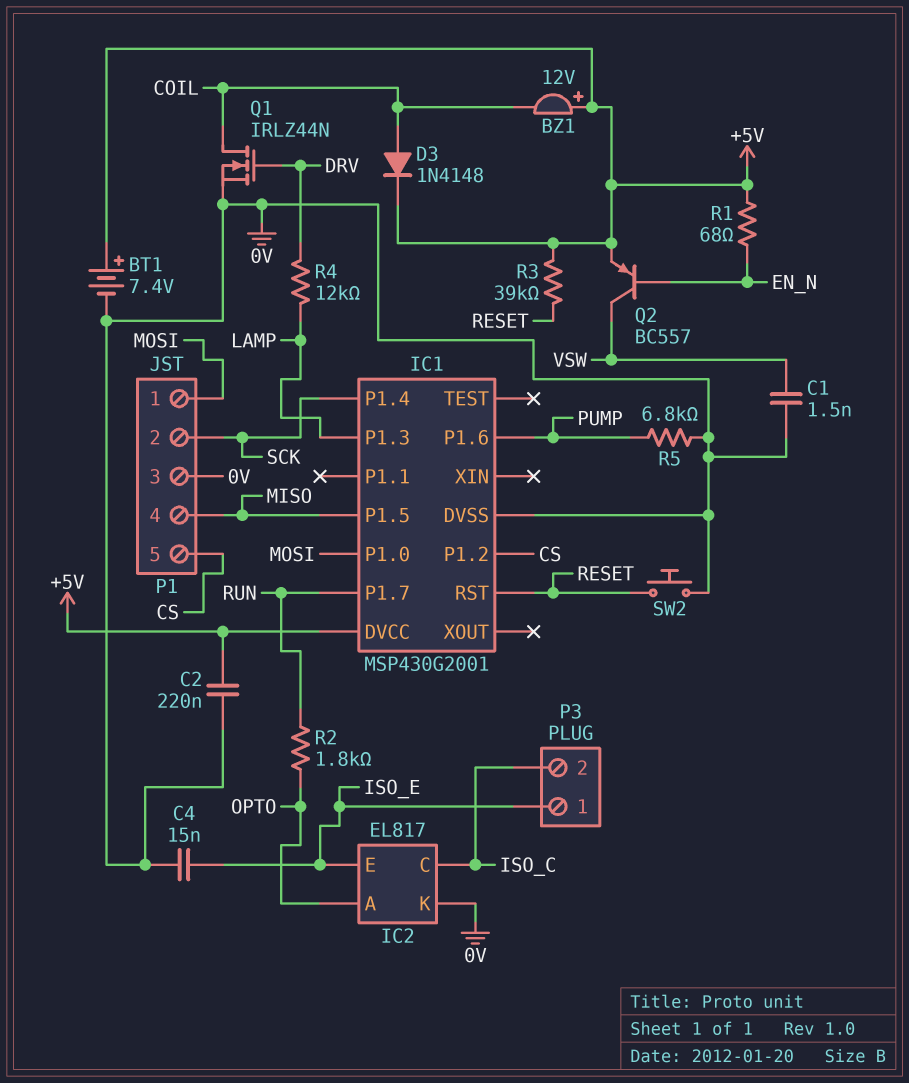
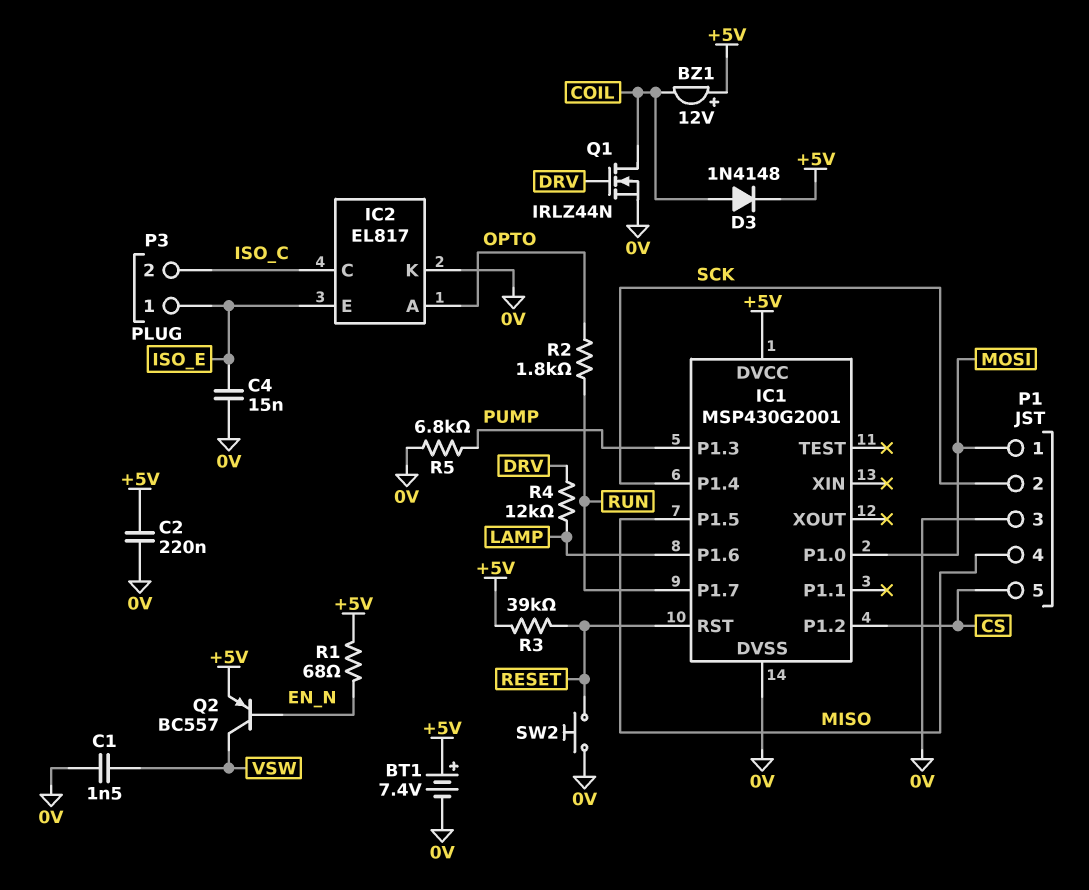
IC1 pin P1.3: LAMP -> PUMP
IC1 pin P1.6: PUMP -> LAMP

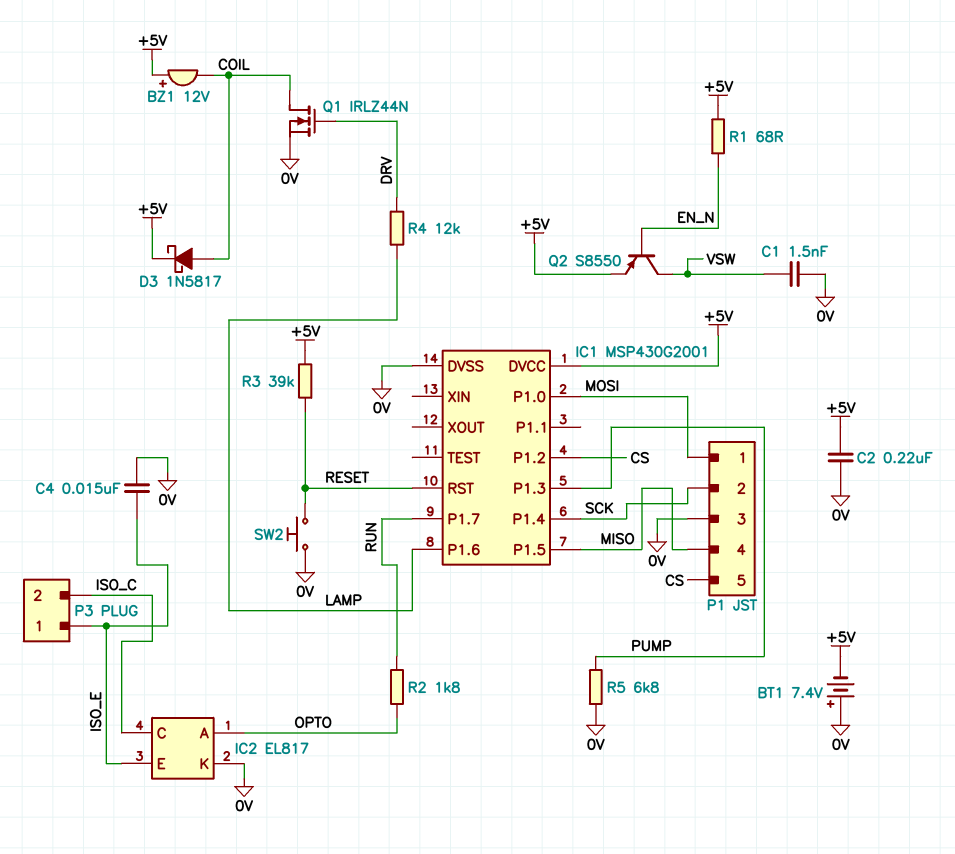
BT1: 7.4V (plus +5V, minus 0V) -> 7.4V (plus 0V, minus +5V)
D3: diode 1N4148 (A COIL, K +5V) -> schottky 1N5817 (A COIL, K +5V)
Q2: PNP BC557 (B EN_N, C VSW, E +5V) -> PNP S8550 (B EN_N, C VSW, E +5V)

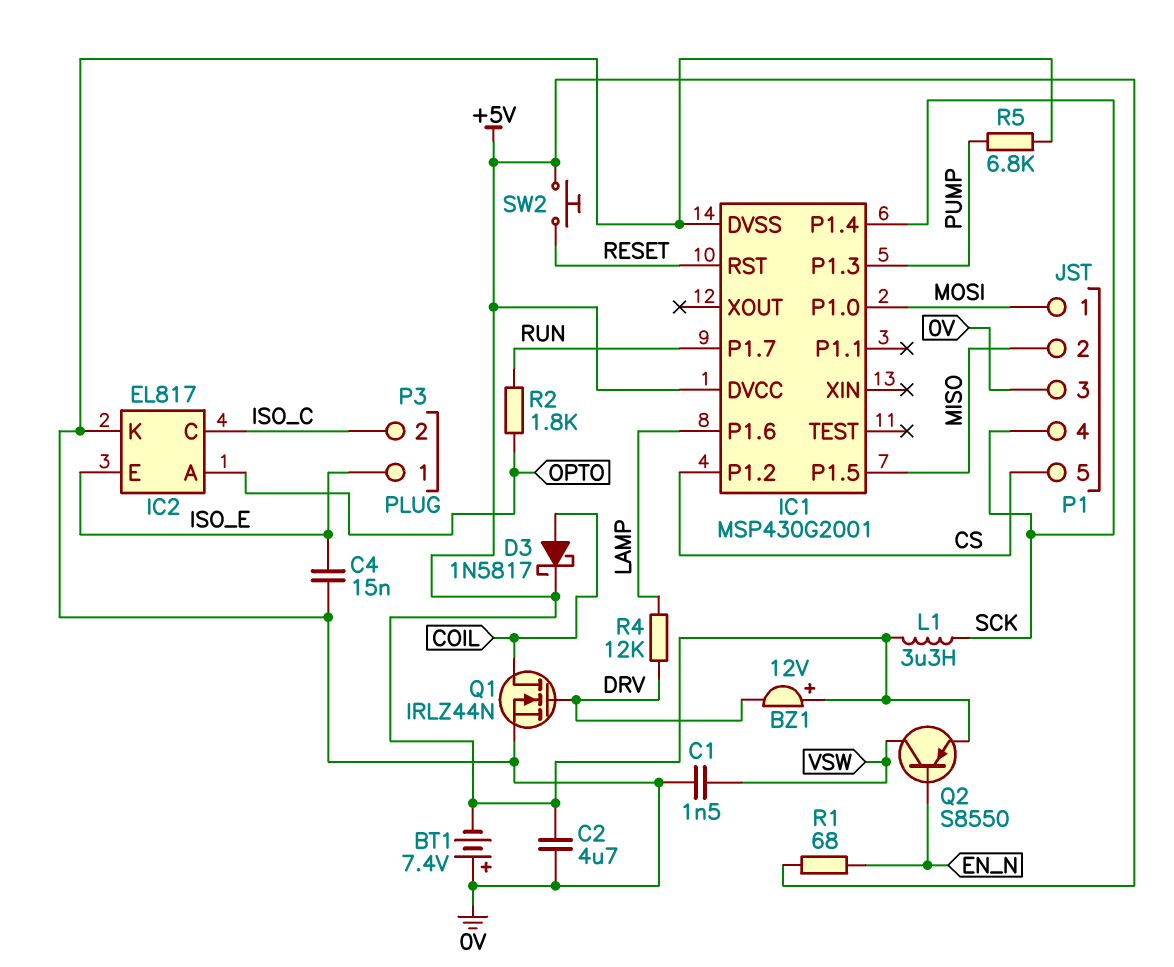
BZ1: buzzer 12V (plus +5V, minus COIL) -> buzzer 12V (plus +5V, minus DRV)
C2: 220nF (+5V, 0V) -> 4.7uF (+5V, 0V)
L1: none -> 3.3uH (+5V, SCK)
P1 pin 2: SCK -> MISO
P1 pin 4: MISO -> SCK
R3: 39k (+5V, RESET) -> none
SW2: button (0V, RESET) -> button (+5V, RESET)

